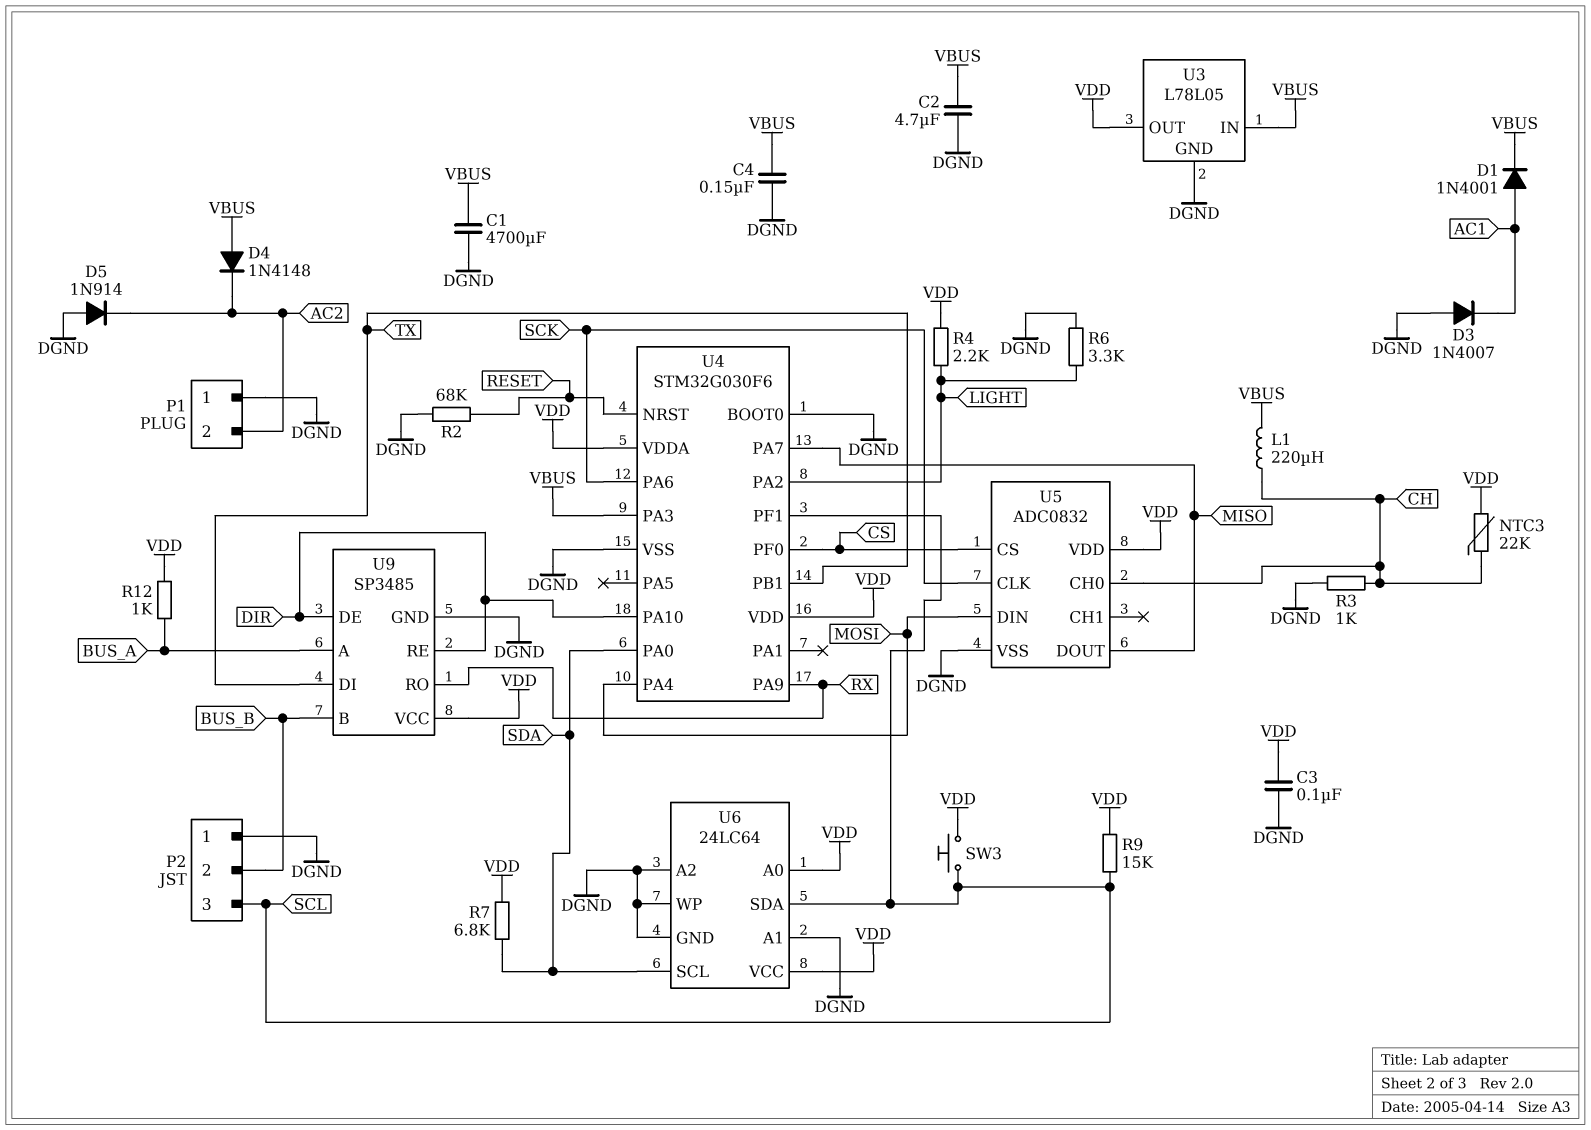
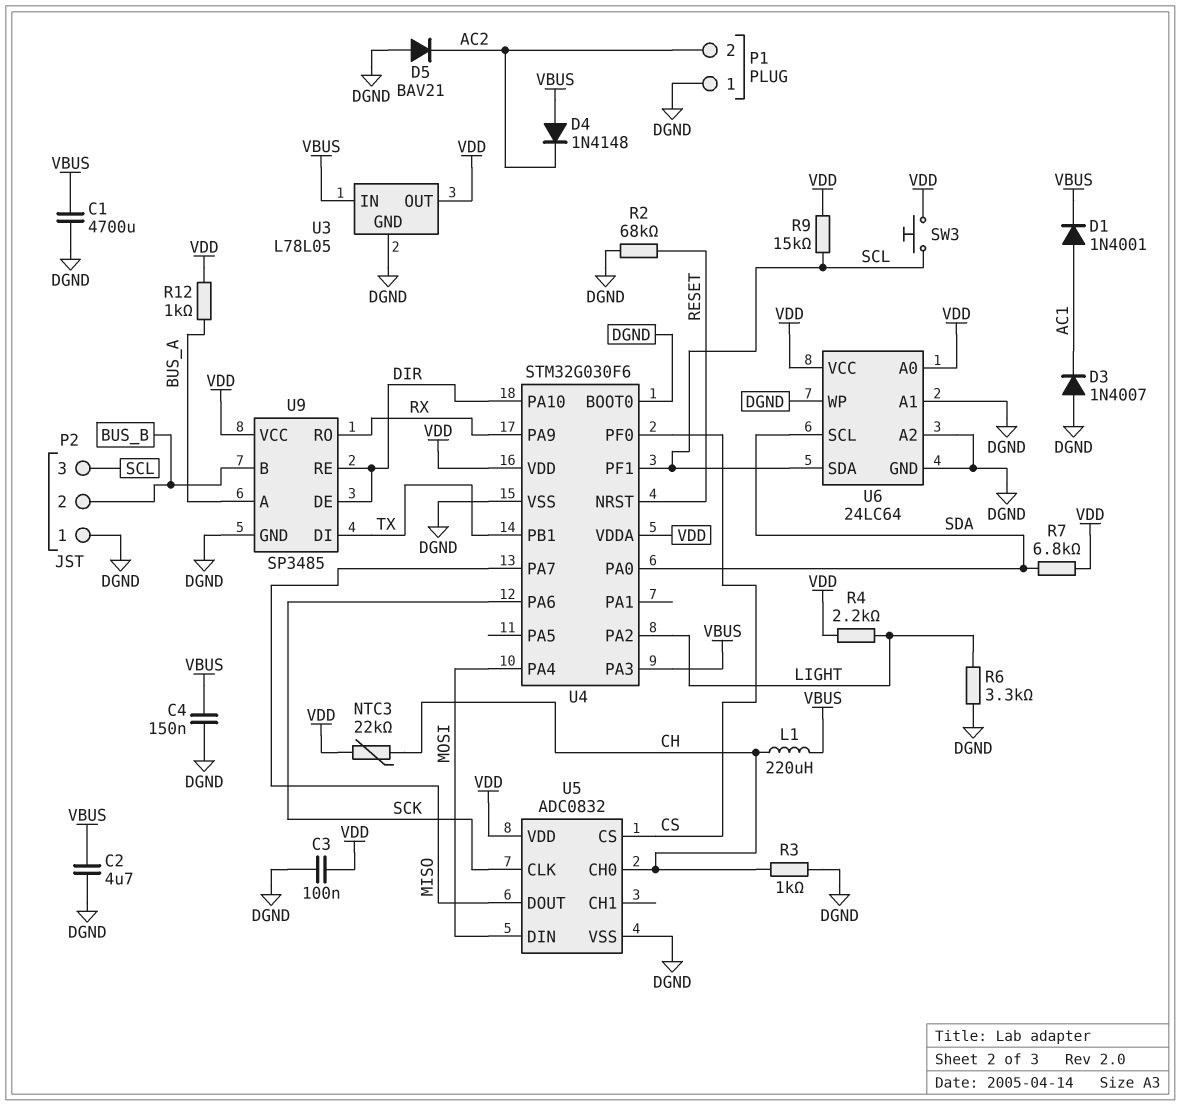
D5: diode 1N914 (A DGND, K AC2) -> diode BAV21 (A DGND, K AC2)

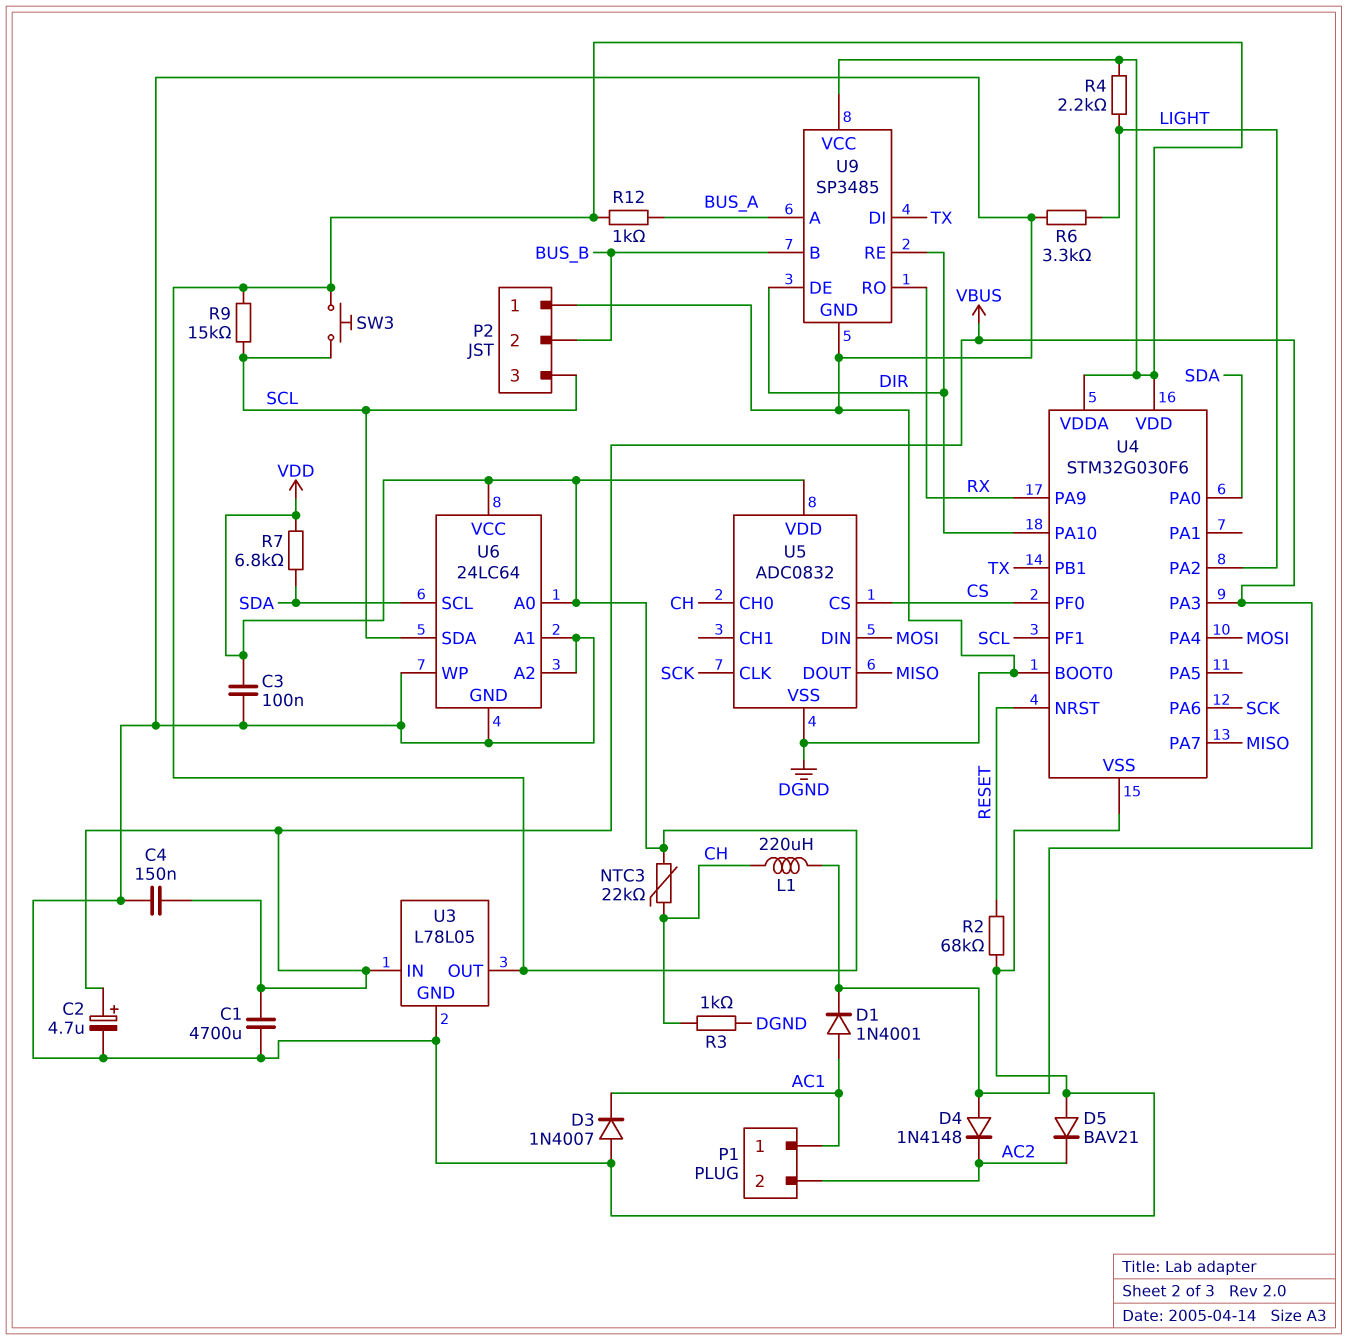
C2: 4.7uF (DGND, VBUS) -> 4.7uF (plus VBUS, minus DGND)
P1 pin 1: DGND -> AC1

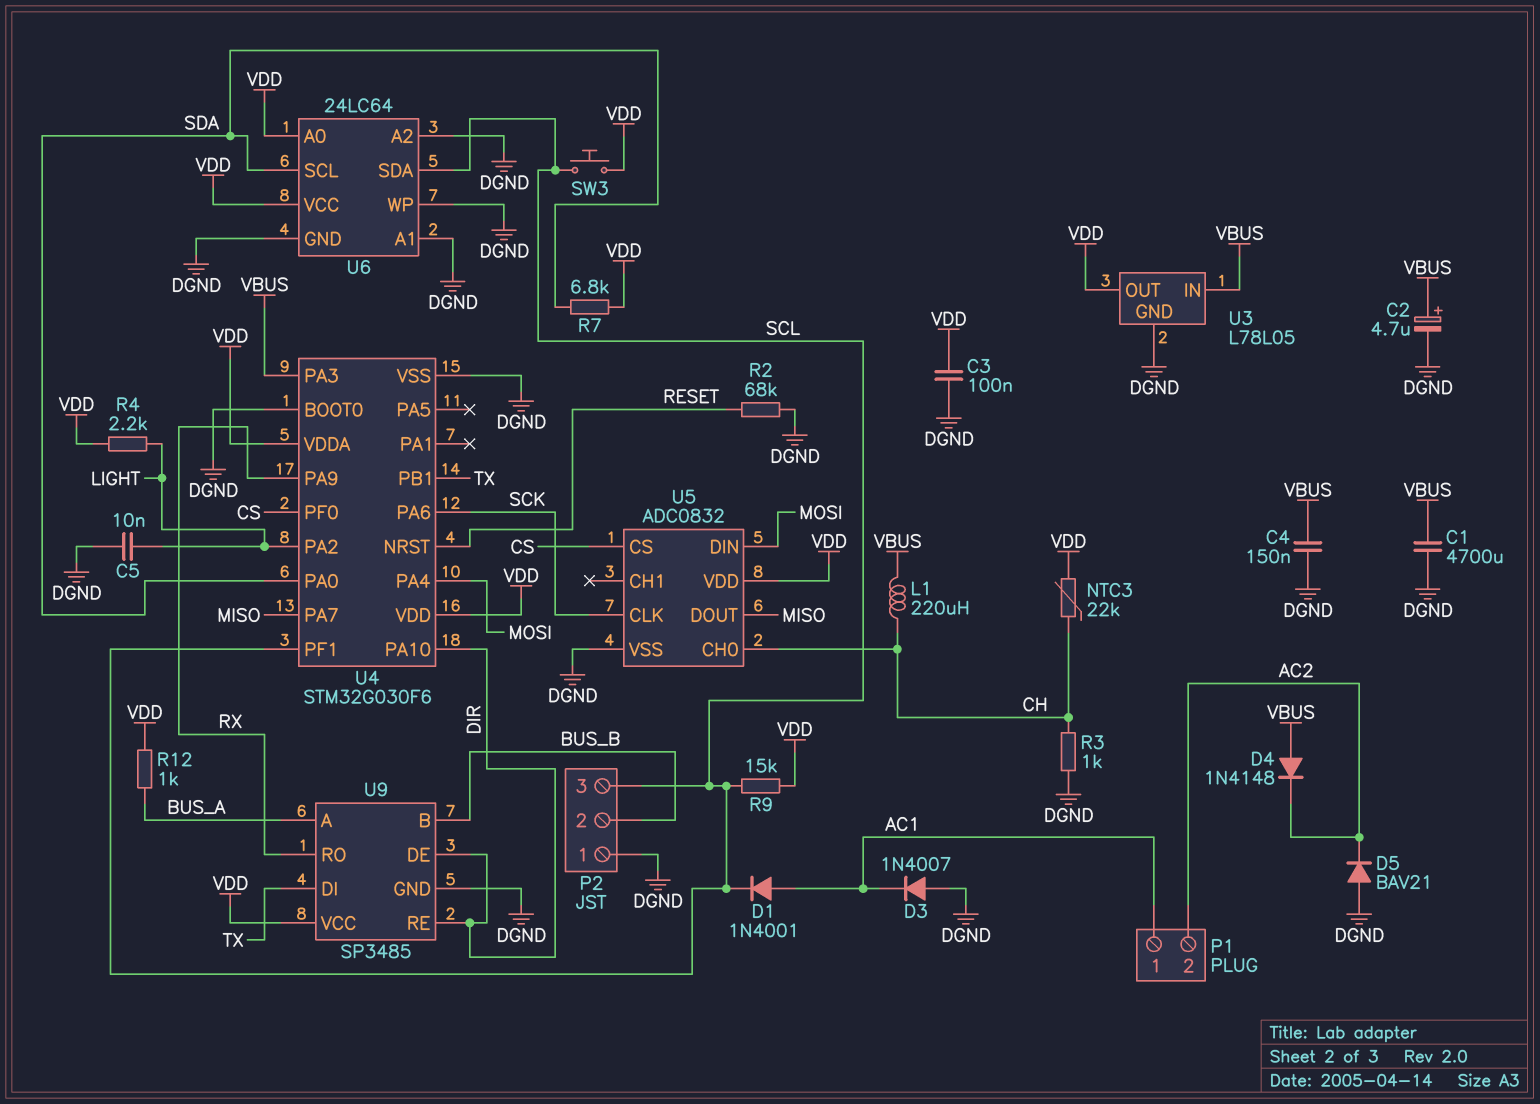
C5: none -> 10nF (DGND, LIGHT)
D1: diode 1N4001 (A AC1, K VBUS) -> diode 1N4001 (A AC1, K SCL)
R6: 3.3k (DGND, LIGHT) -> none

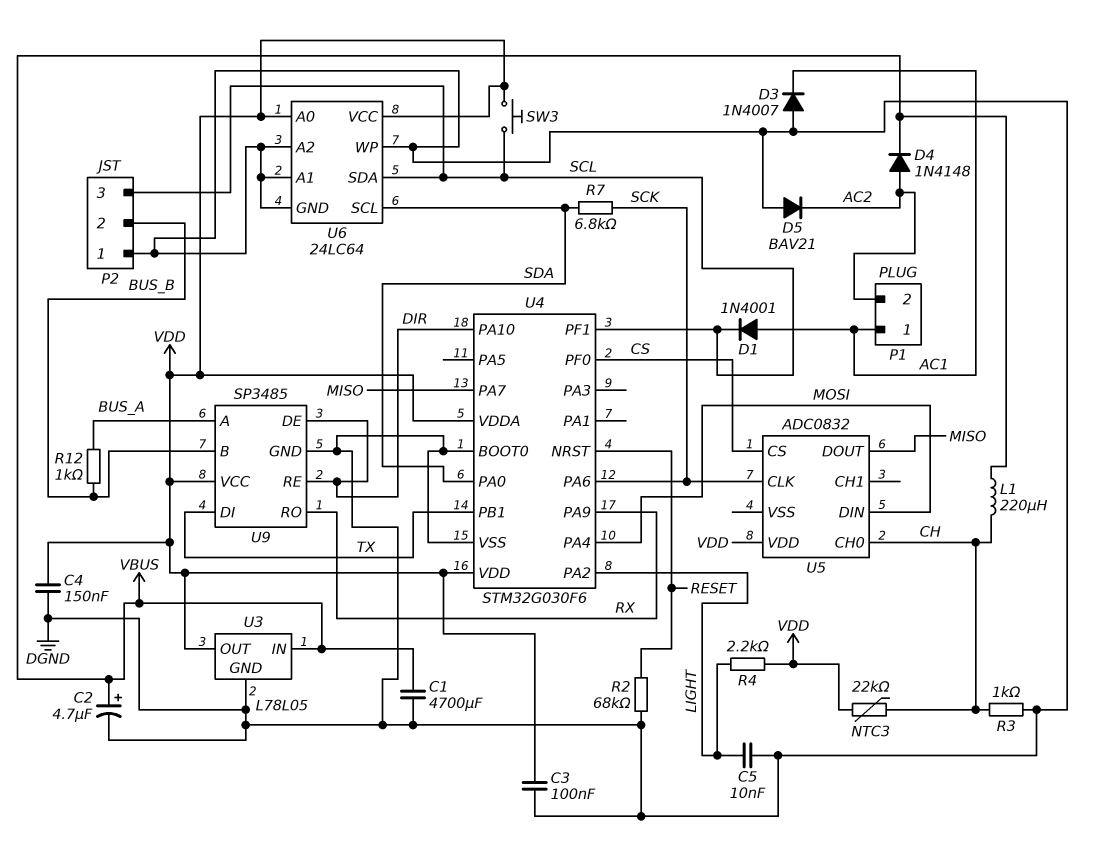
C4: 150nF (DGND, VBUS) -> 150nF (DGND, VDD)
D4: diode 1N4148 (A VBUS, K AC2) -> diode 1N4148 (A AC2, K VBUS)
R7: 6.8k (SDA, VDD) -> 6.8k (SCK, SDA)
R9: 15k (SCL, VDD) -> none
R12: 1k (BUS_A, VDD) -> 1k (BUS_A, BUS_B)
U4 pin PA3: VBUS -> none
U5 pin VSS: DGND -> none

